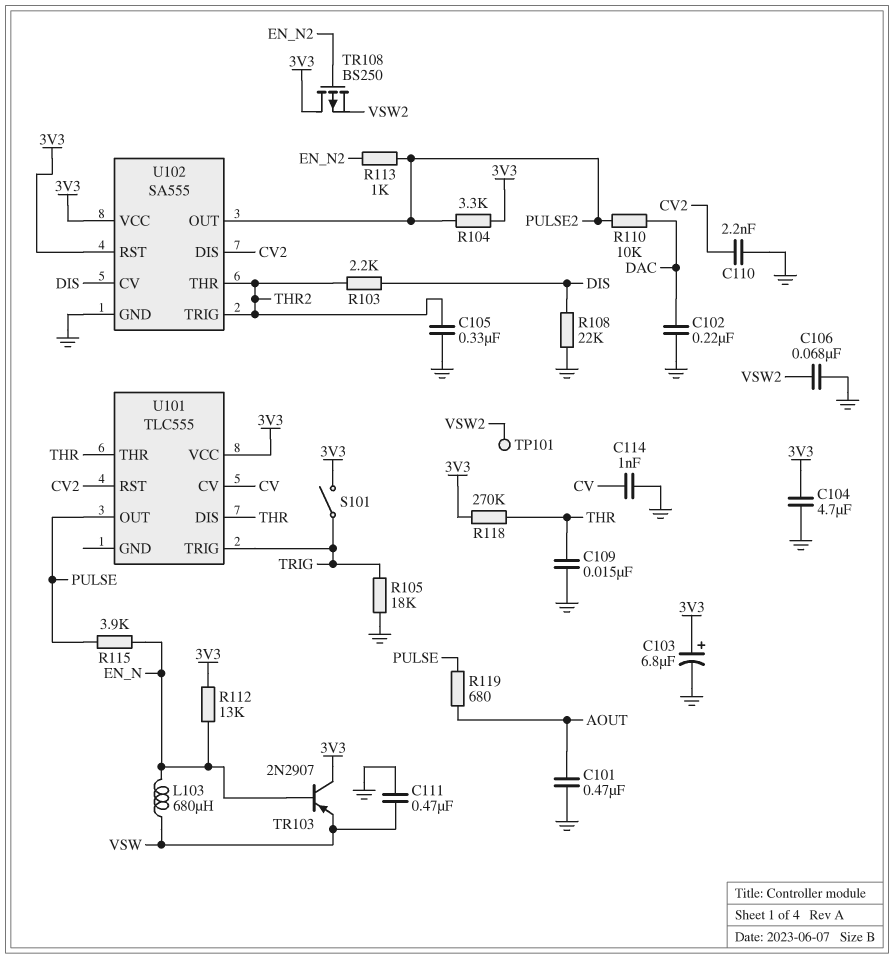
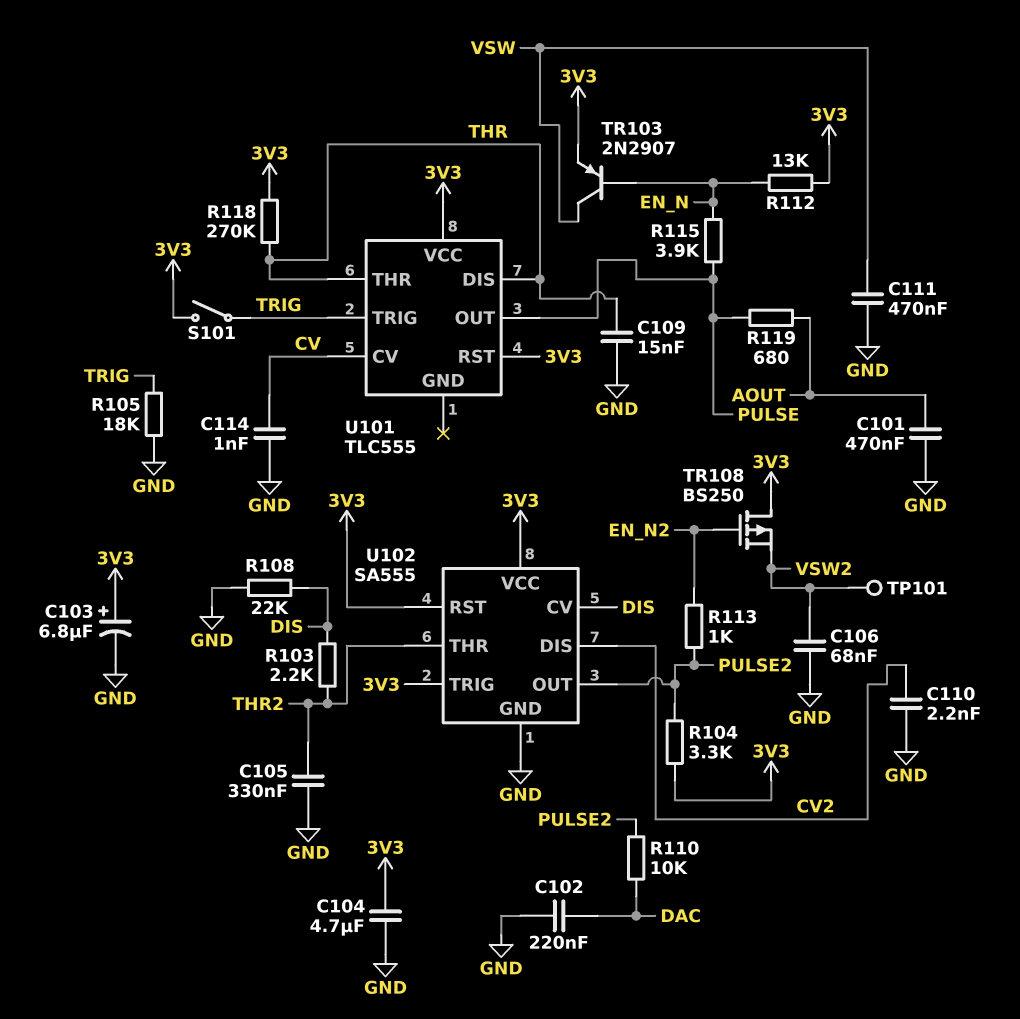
L103: 680uH (EN_N, VSW) -> none
TR103: PNP 2N2907 (B EN_N, C 3V3, E VSW) -> PNP 2N2907 (B EN_N, C VSW, E 3V3)
U101 pin RST: CV2 -> 3V3
U102 pin TRIG: THR2 -> 3V3

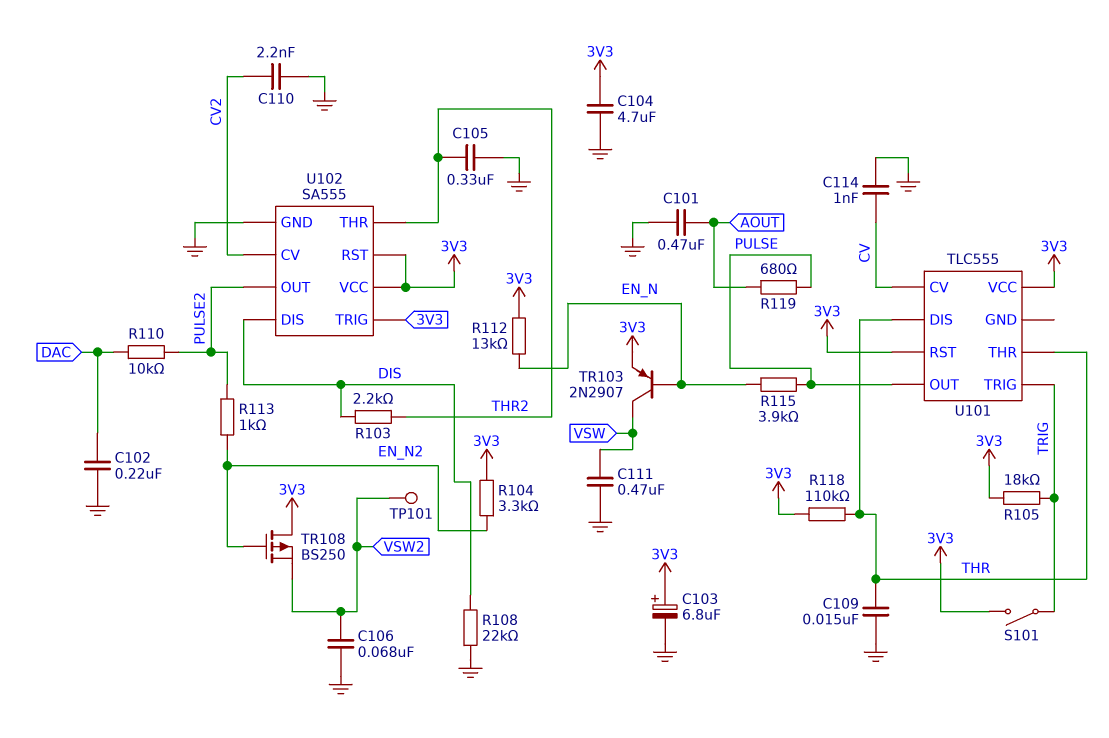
R104: 3.3k (3V3, PULSE2) -> 3.3k (3V3, EN_N2)
R105: 18k (GND, TRIG) -> 18k (3V3, TRIG)
R118: 270k (3V3, THR) -> 110k (3V3, THR)
U102 pin CV: DIS -> CV2
U102 pin DIS: CV2 -> DIS

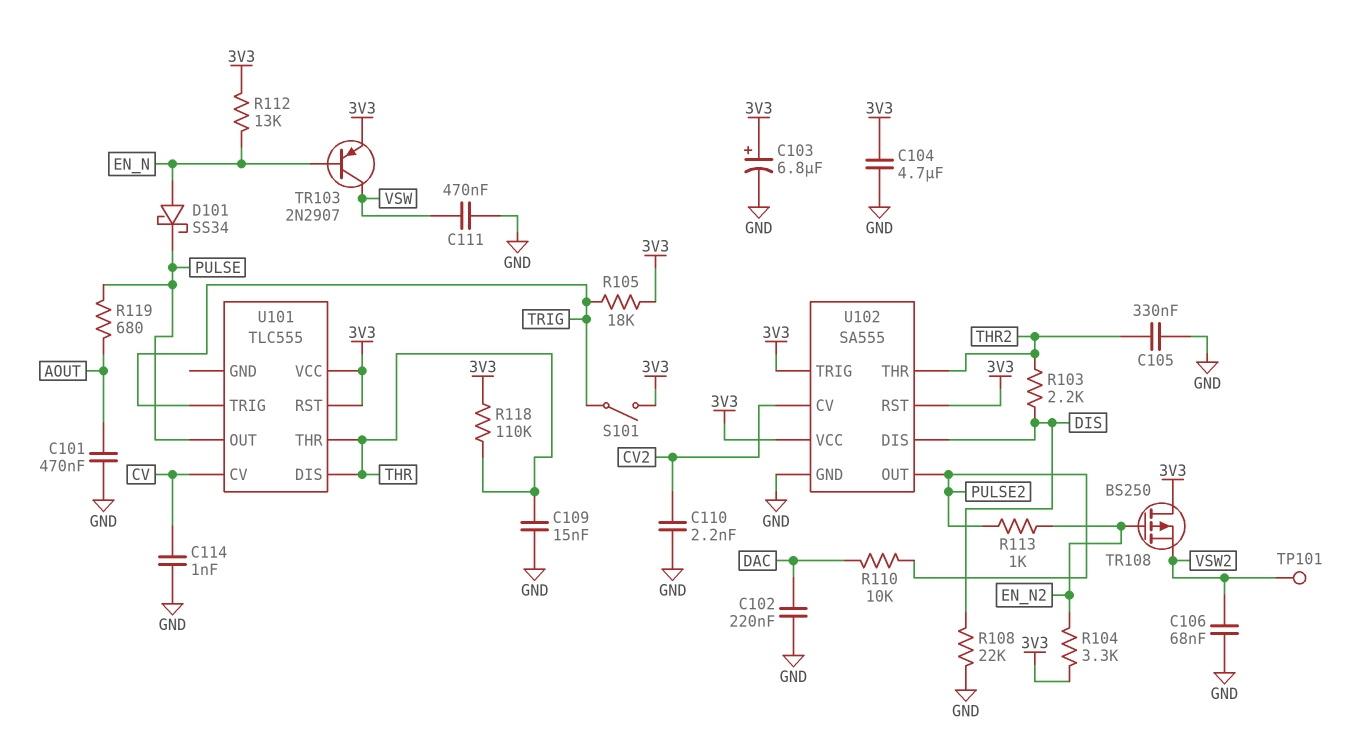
D101: none -> schottky SS34 (A EN_N, K PULSE)
R115: 3.9k (EN_N, PULSE) -> none

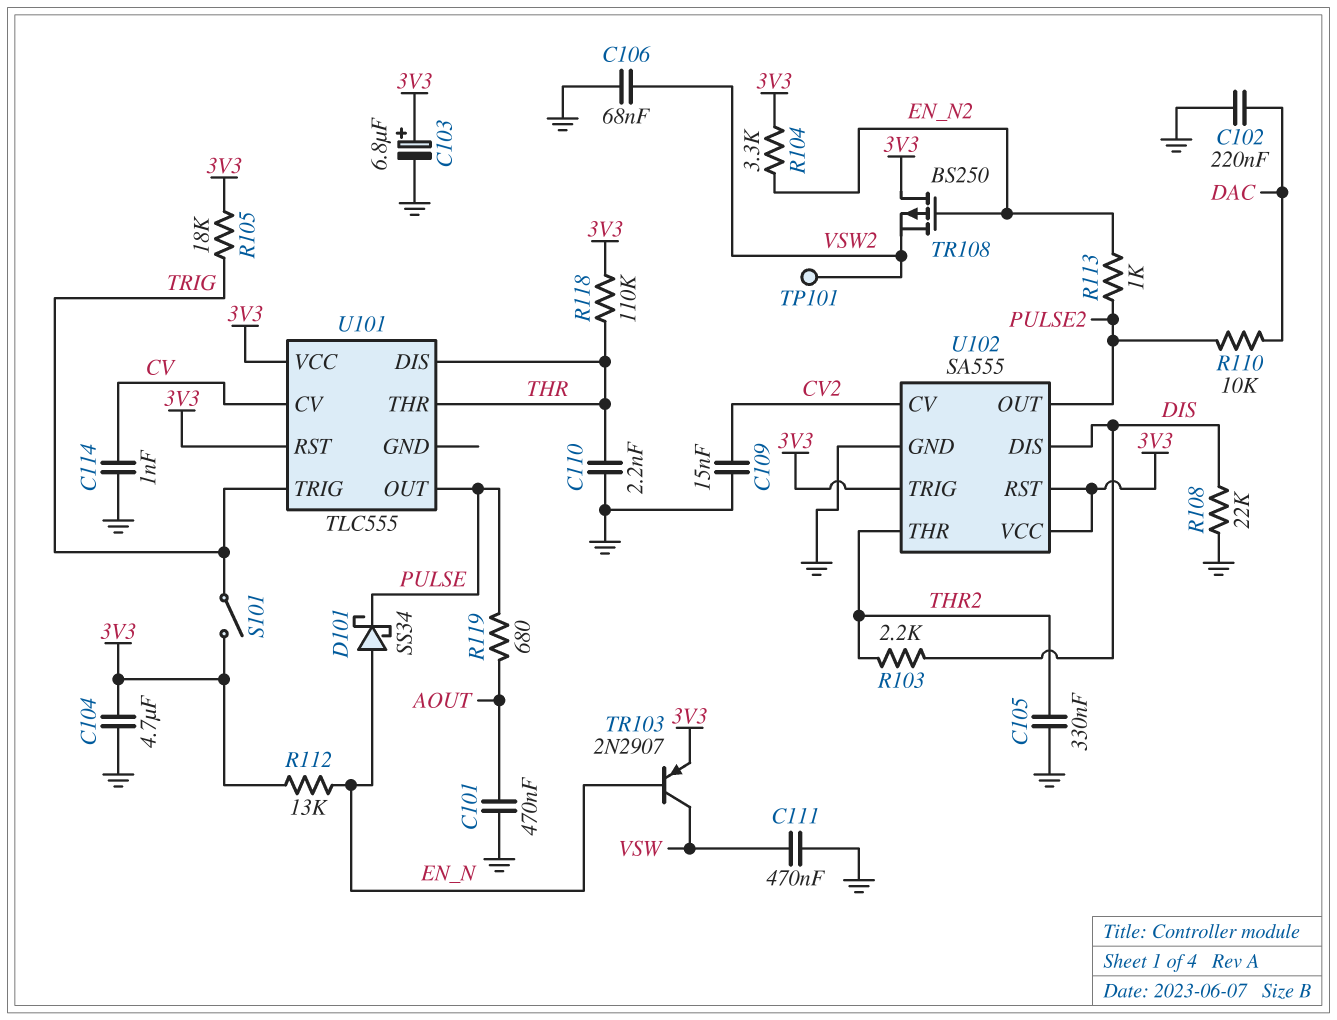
C109: 15nF (GND, THR) -> 15nF (CV2, GND)
C110: 2.2nF (CV2, GND) -> 2.2nF (GND, THR)

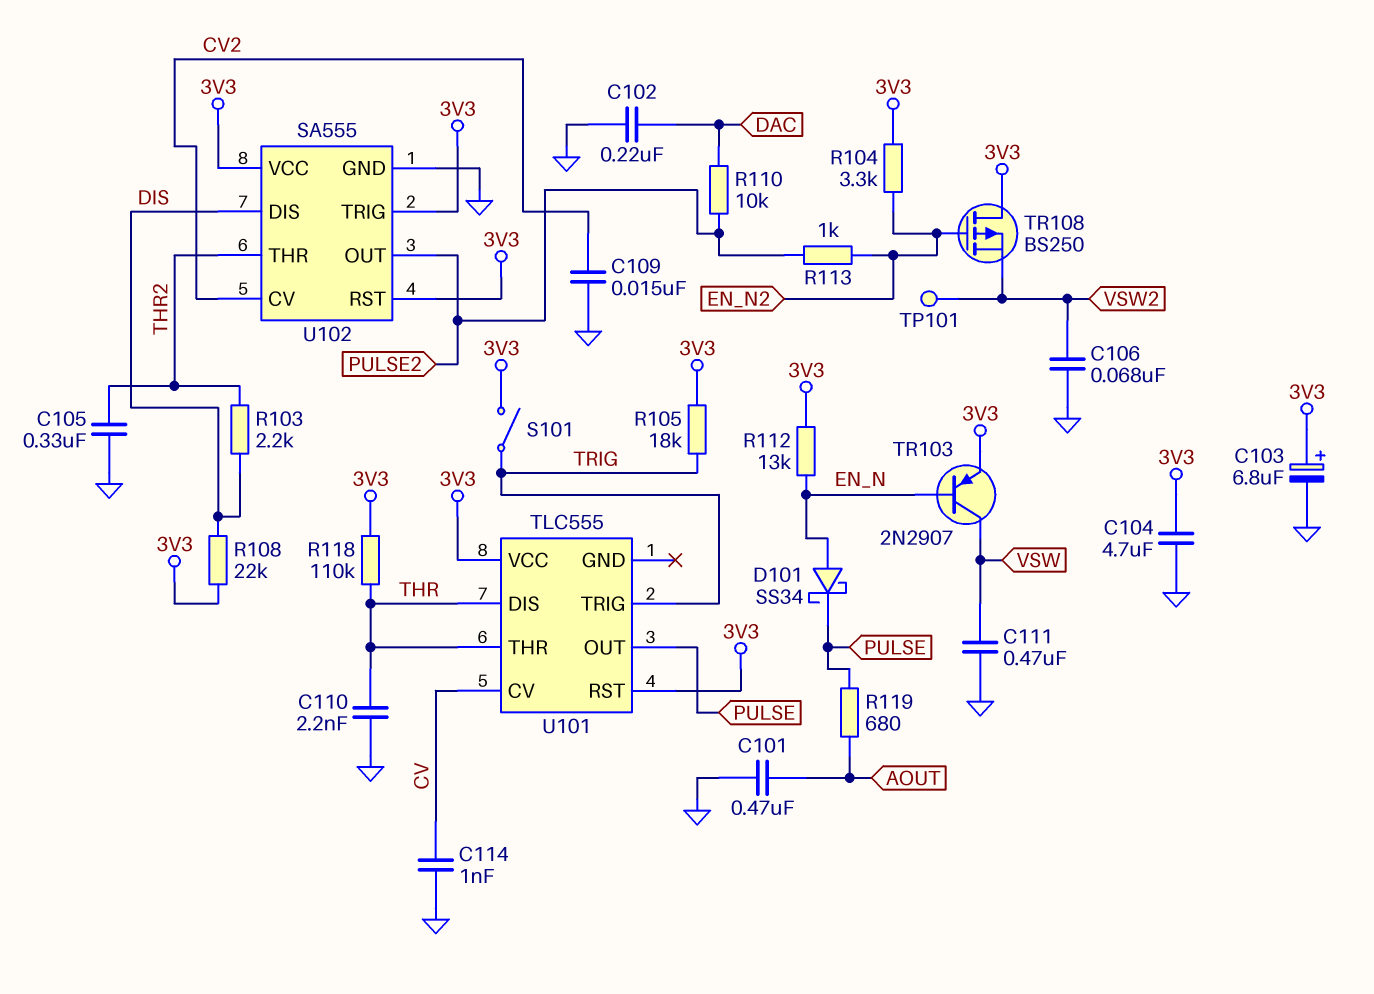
R108: 22k (DIS, GND) -> 22k (3V3, DIS)

